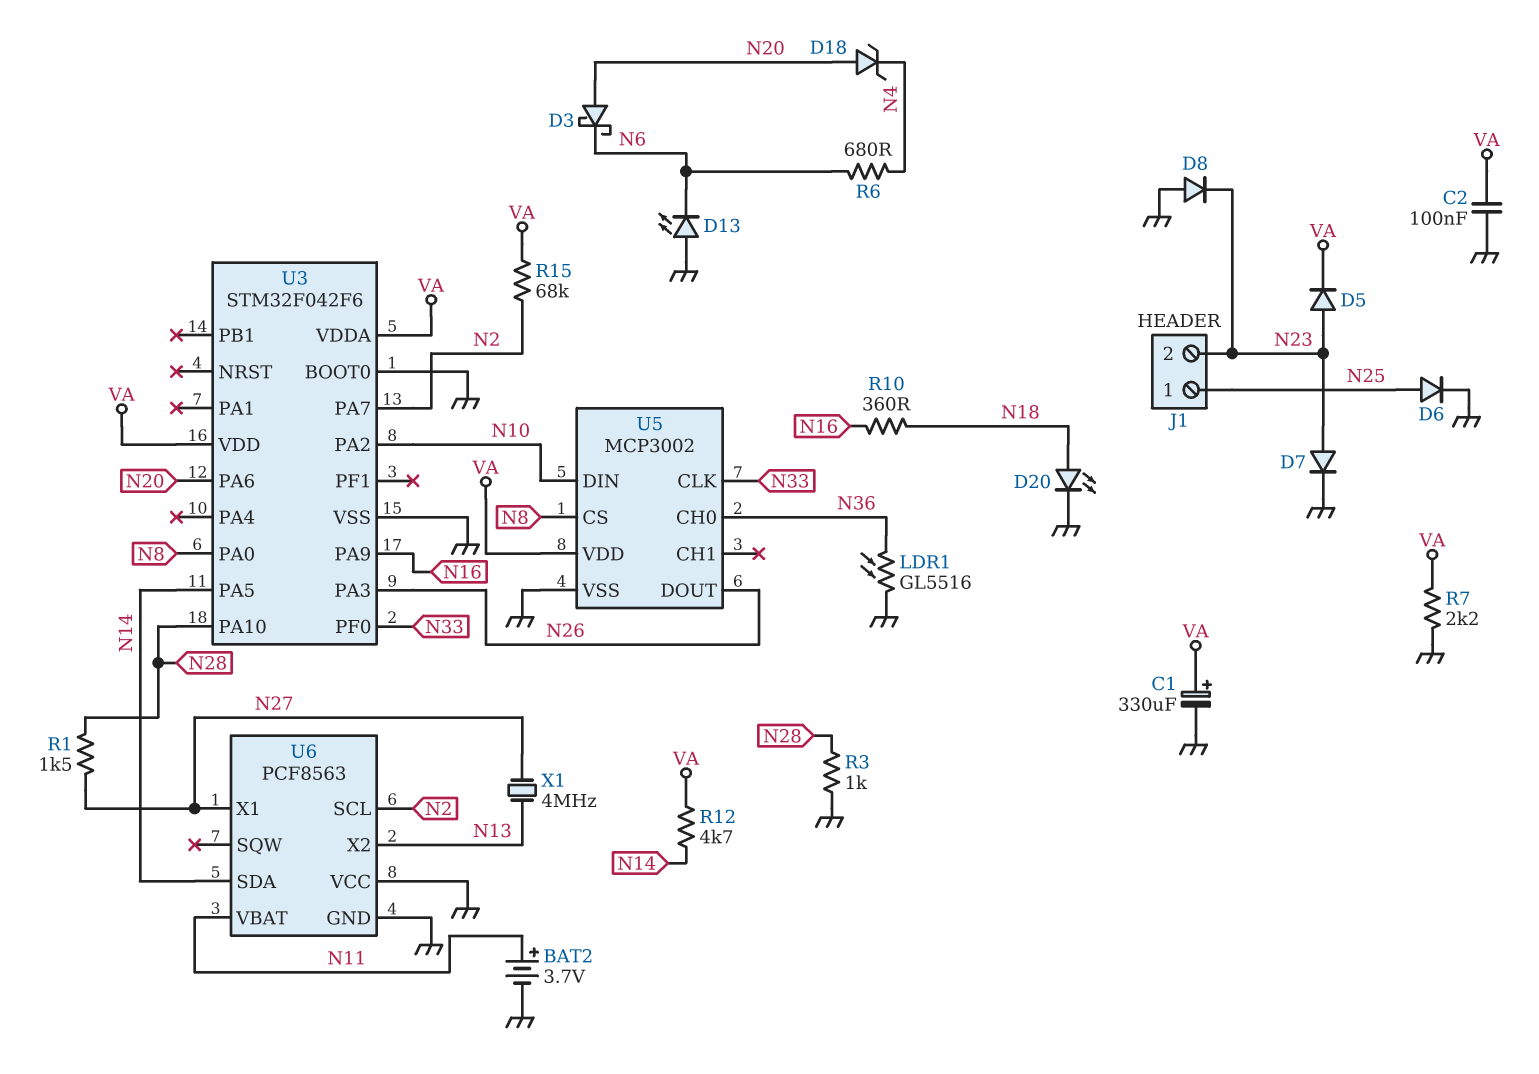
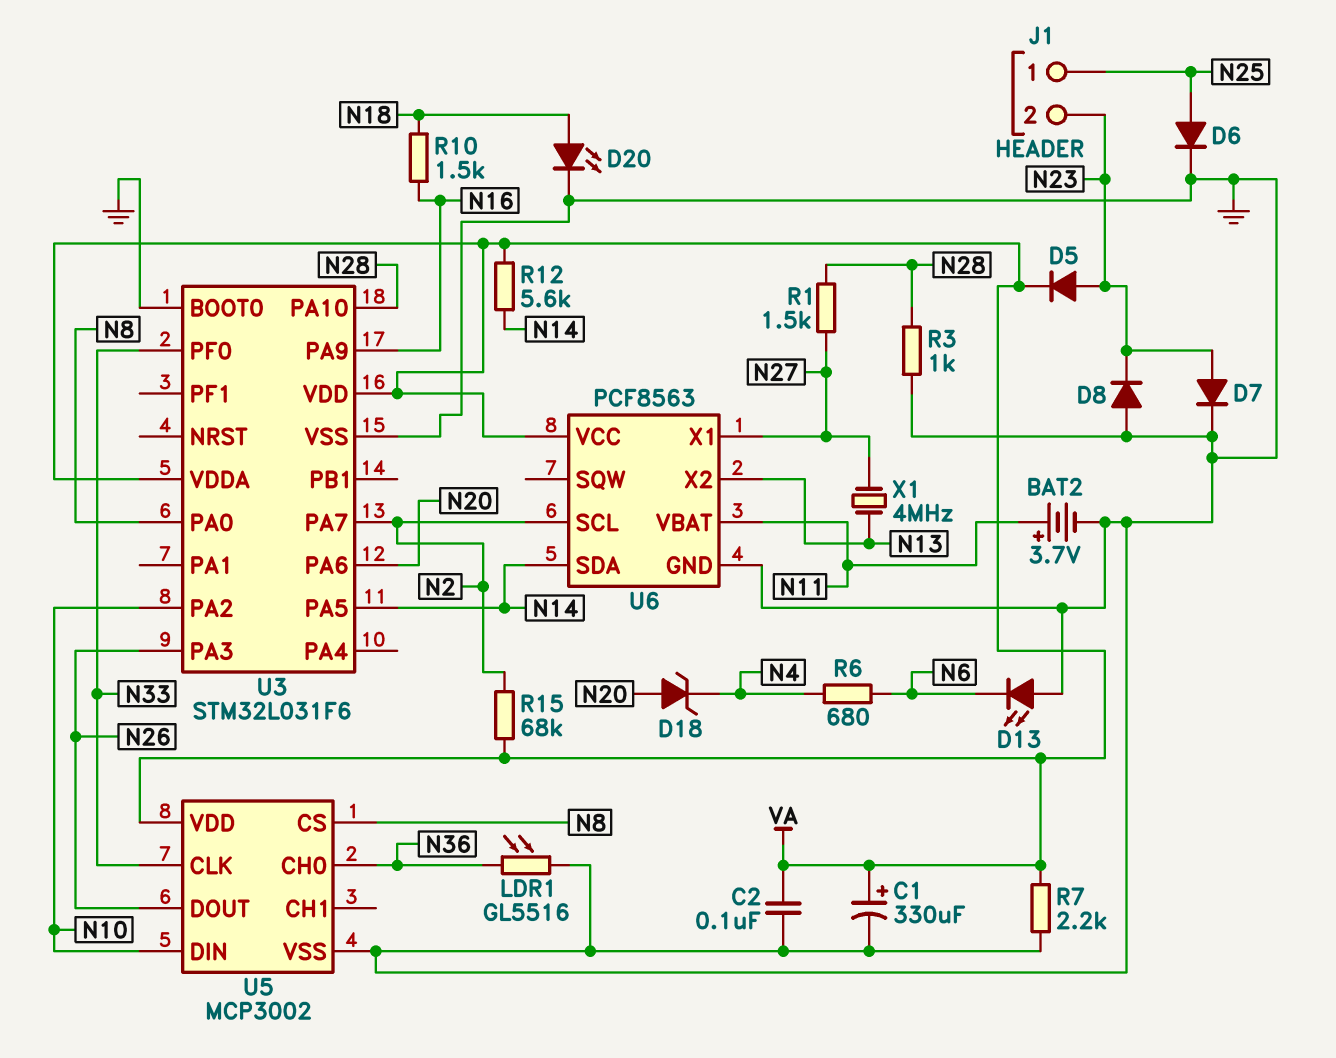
D3: schottky (A N20, K N6) -> none
R10: 360 (N16, N18) -> 1.5k (N16, N18)
R12: 4.7k (N14, VA) -> 5.6k (N14, VA)
U3: STM32F042F6 -> STM32L031F6
U6 pin VCC: GND -> VA

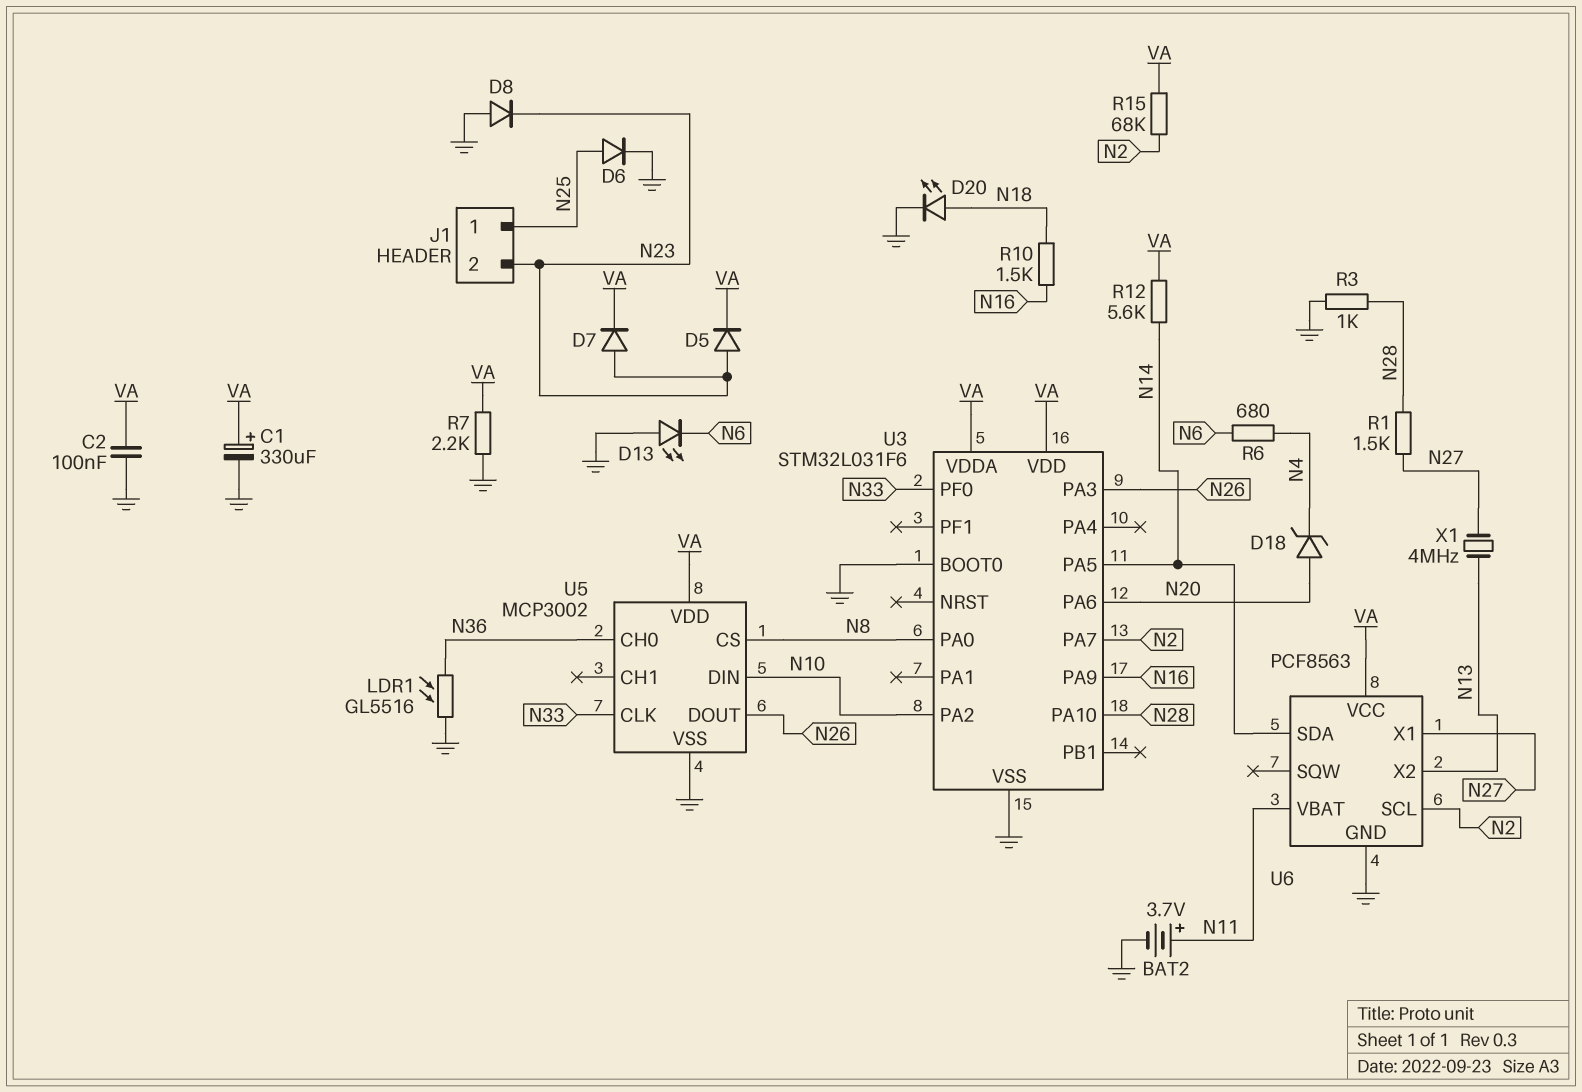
D7: diode (A N23, K GND) -> diode (A N23, K VA)

